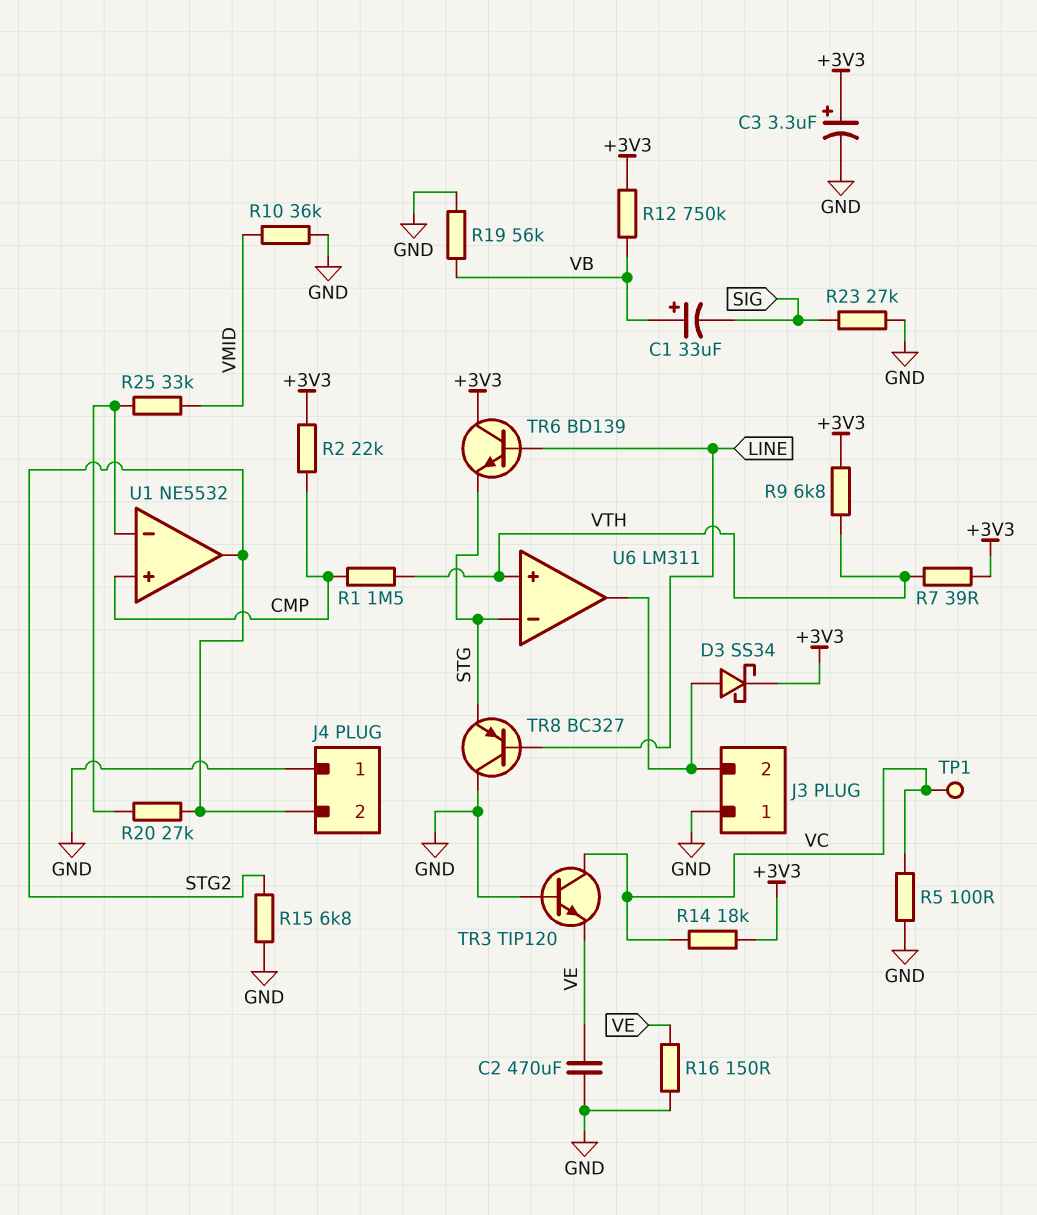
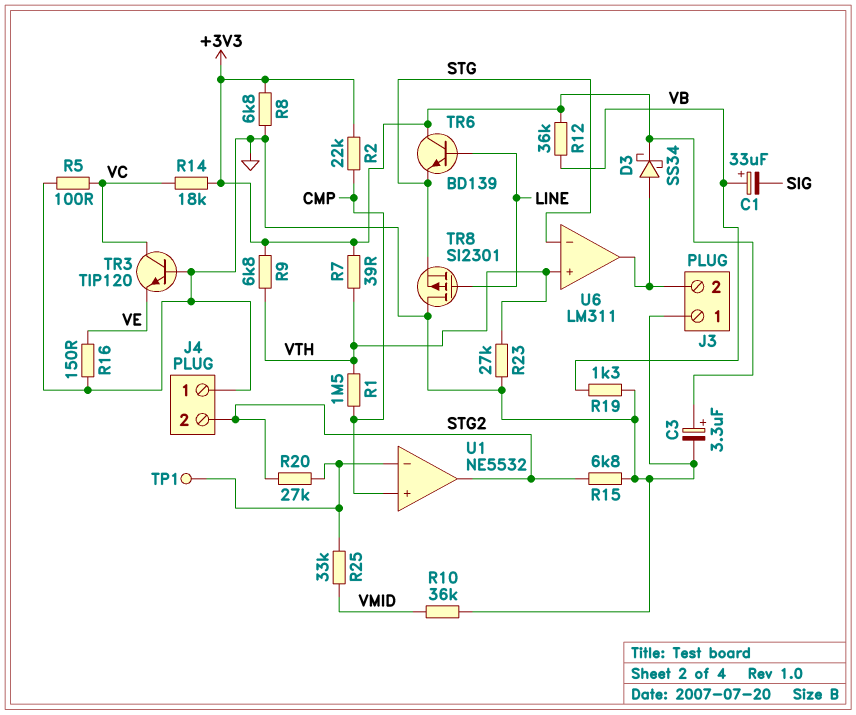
C2: 470uF (GND, VE) -> none
R8: none -> 6.8k (+3V3, GND)
R12: 750k (+3V3, VB) -> 36k (+3V3, VB)
R19: 56k (GND, VB) -> 1.3k (GND, VB)
R23: 27k (GND, SIG) -> 27k (GND, VTH)
TP1: test point (VC) -> test point (U1/in-)
TR8: PNP BC327 (B LINE, C GND, E STG) -> PMOS SI2301 (G LINE, D GND, S STG)

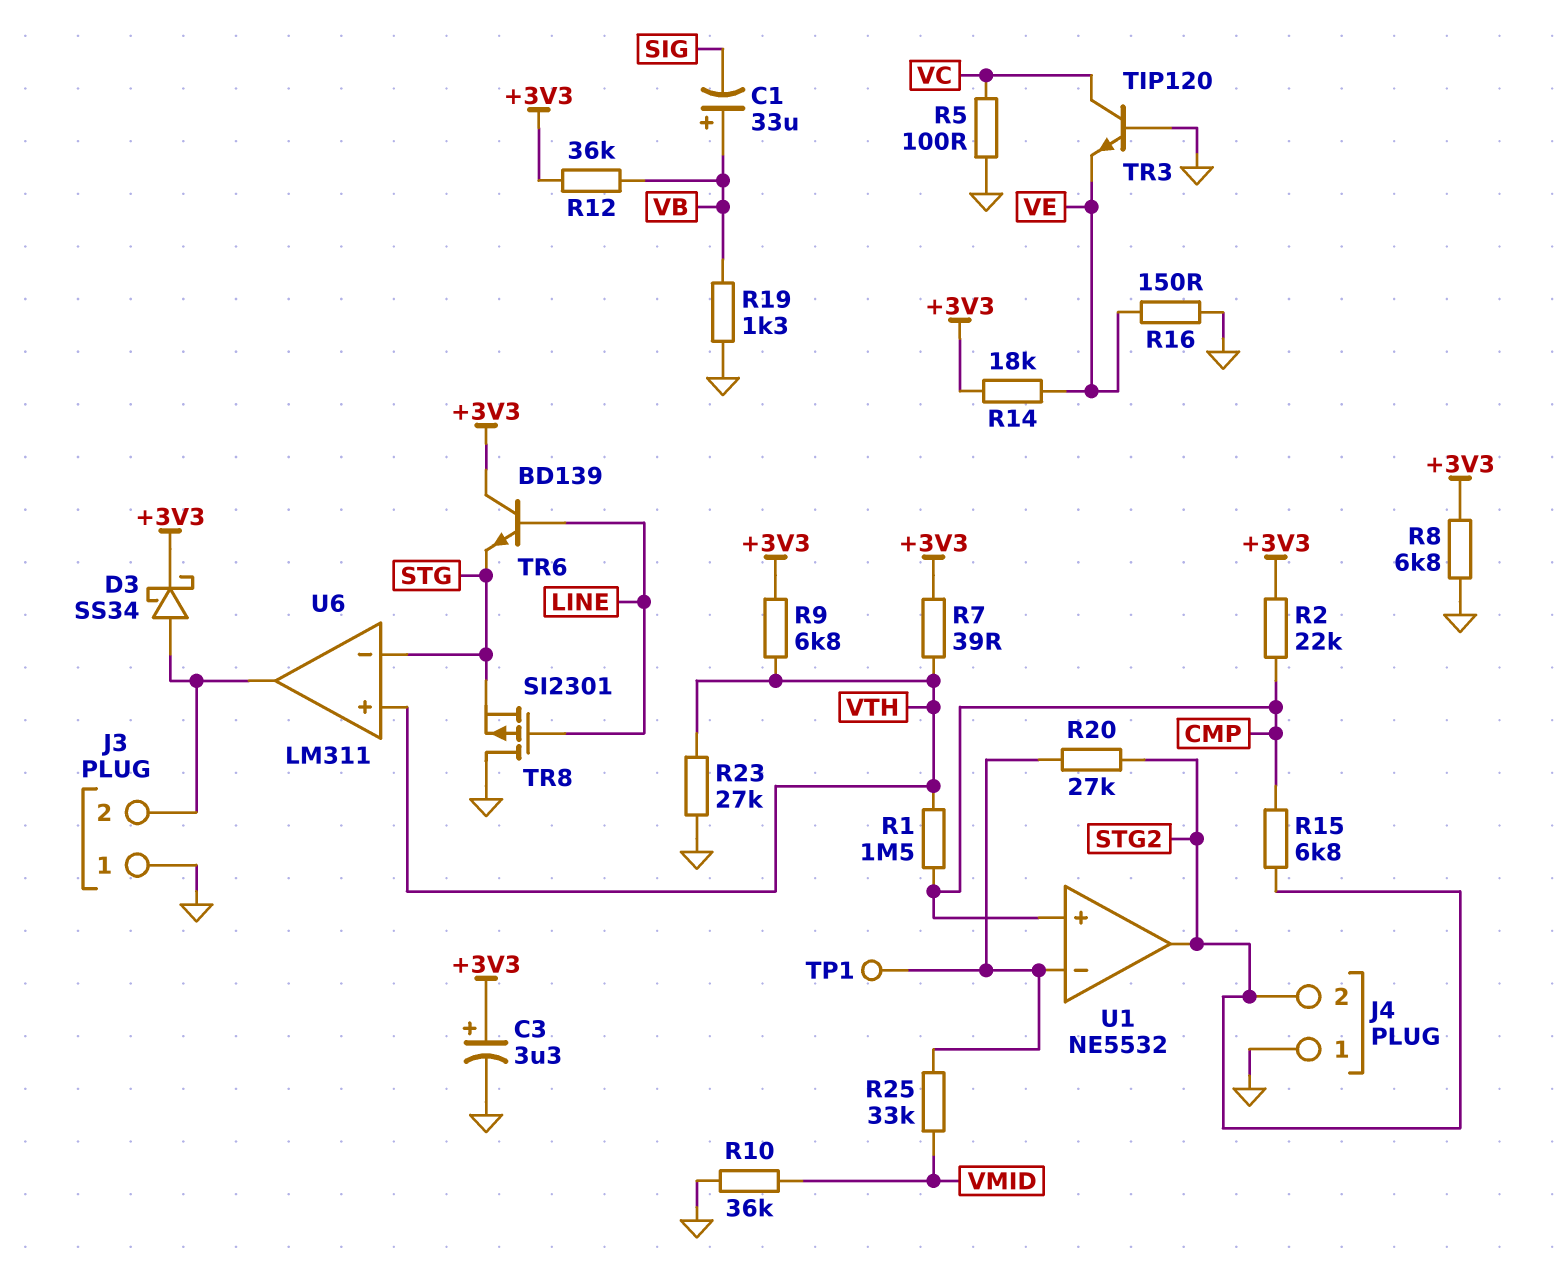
R14: 18k (+3V3, VC) -> 18k (+3V3, VE)
R15: 6.8k (GND, STG2) -> 6.8k (CMP, STG2)

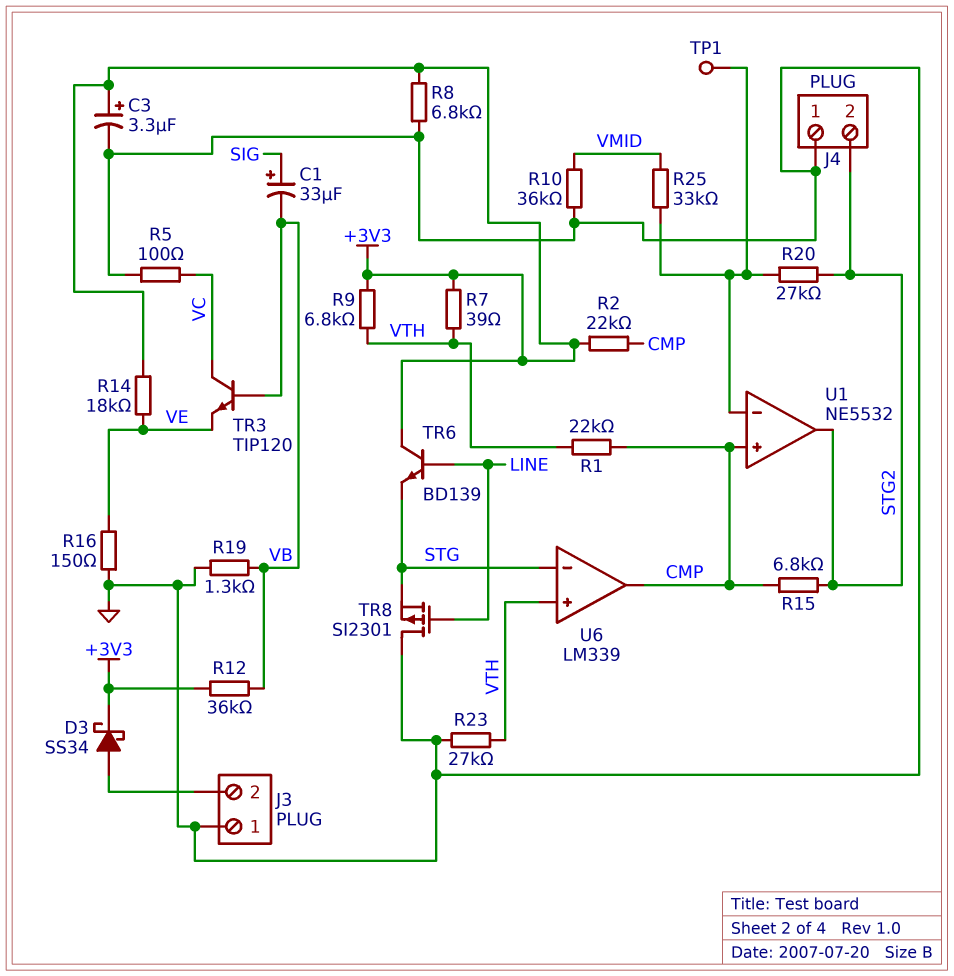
C1: 33uF (plus VB, minus SIG) -> 33uF (plus SIG, minus VB)
R1: 1.5M (CMP, VTH) -> 22k (CMP, VTH)
TR3: NPN TIP120 (B GND, C VC, E VE) -> NPN TIP120 (B VB, C VC, E VE)
U6: LM311 -> LM339
U6 pin out: J3/2 -> CMP

